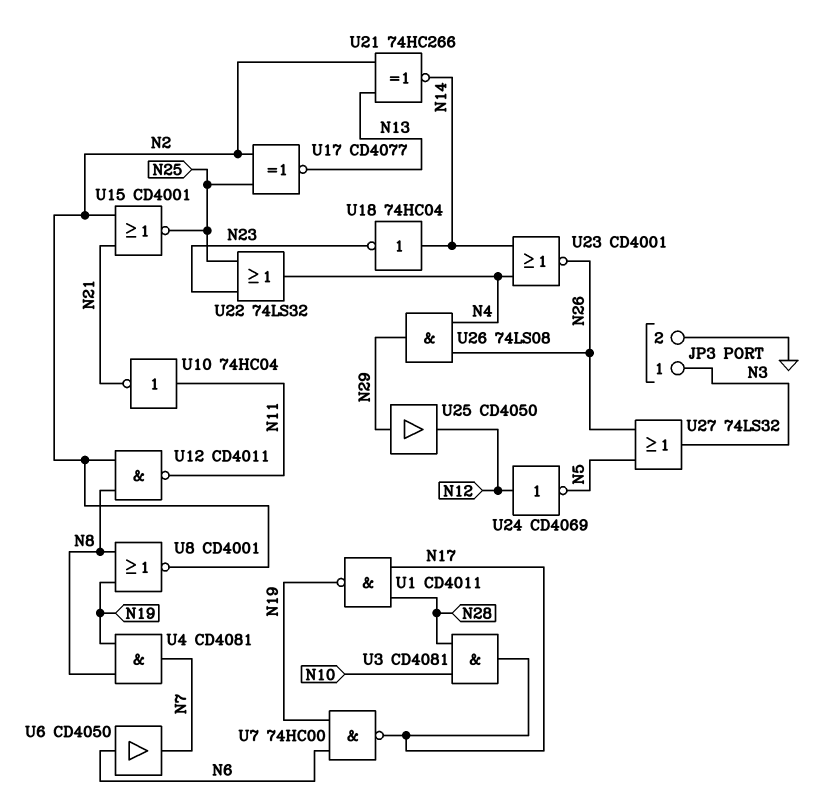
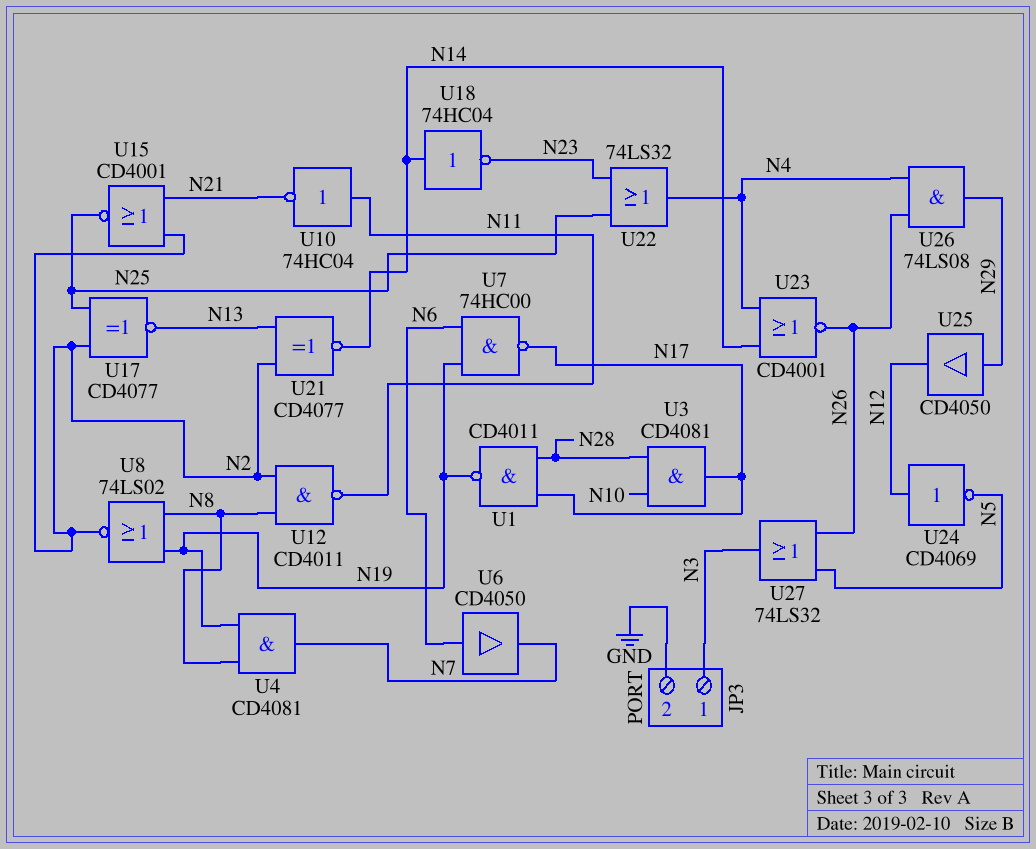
U8: NOR CD4001 (in N8, in N19, out N2) -> NOR 74LS02 (in N8, in N19, out N2)
U21: XNOR 74HC266 (in N2, in N13, out N14) -> XNOR CD4077 (in N2, in N13, out N14)

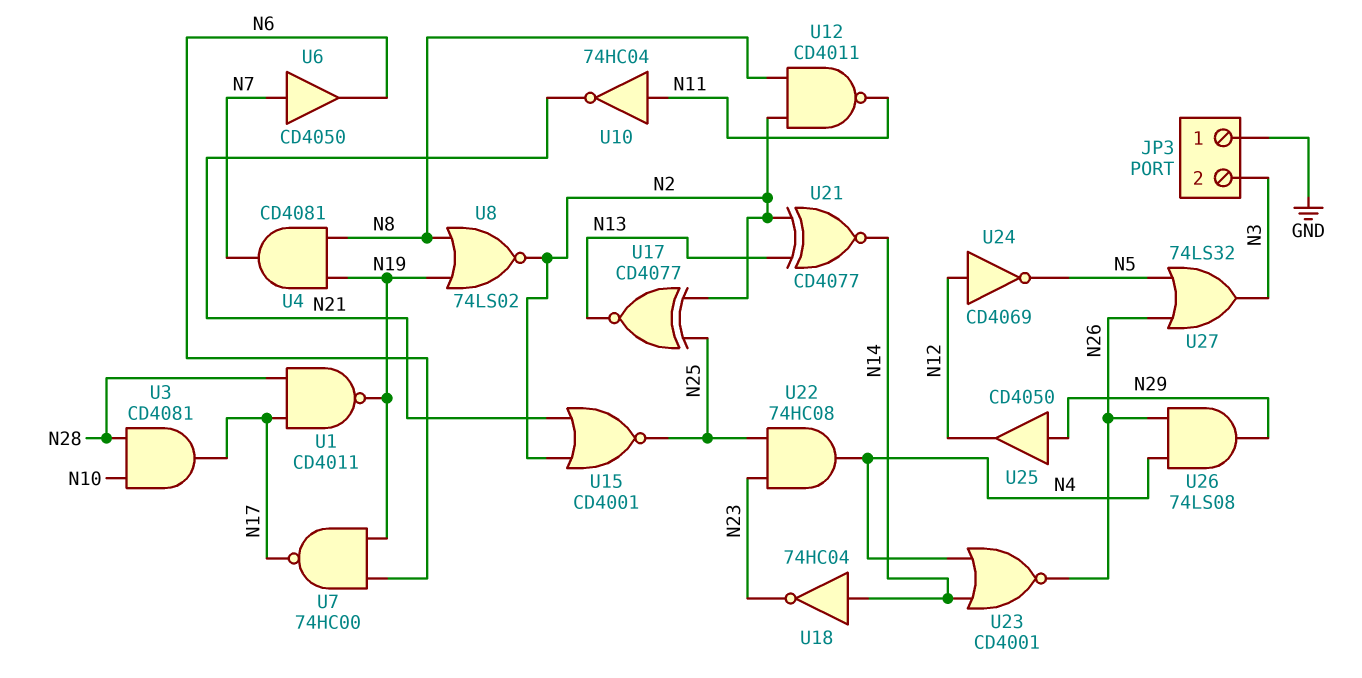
JP3 pin 1: N3 -> GND
JP3 pin 2: GND -> N3
U6: buffer CD4050 (in N6, out N7) -> buffer CD4050 (in N7, out N6)
U22: OR 74LS32 (in N23, in N25, out N4) -> AND 74HC08 (in N23, in N25, out N4)

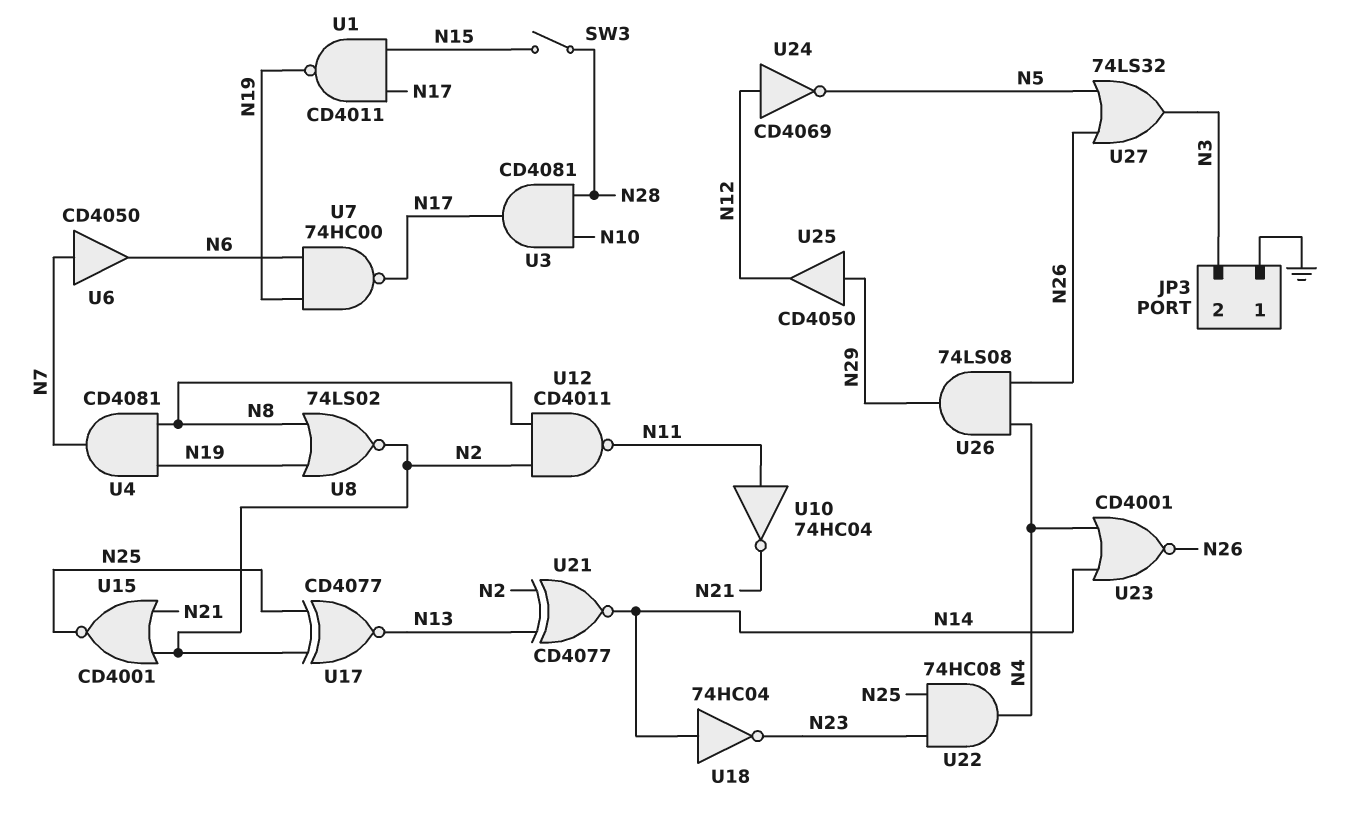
SW3: none -> switch (N15, N28)
U1: NAND CD4011 (in N17, in N28, out N19) -> NAND CD4011 (in N15, in N17, out N19)

